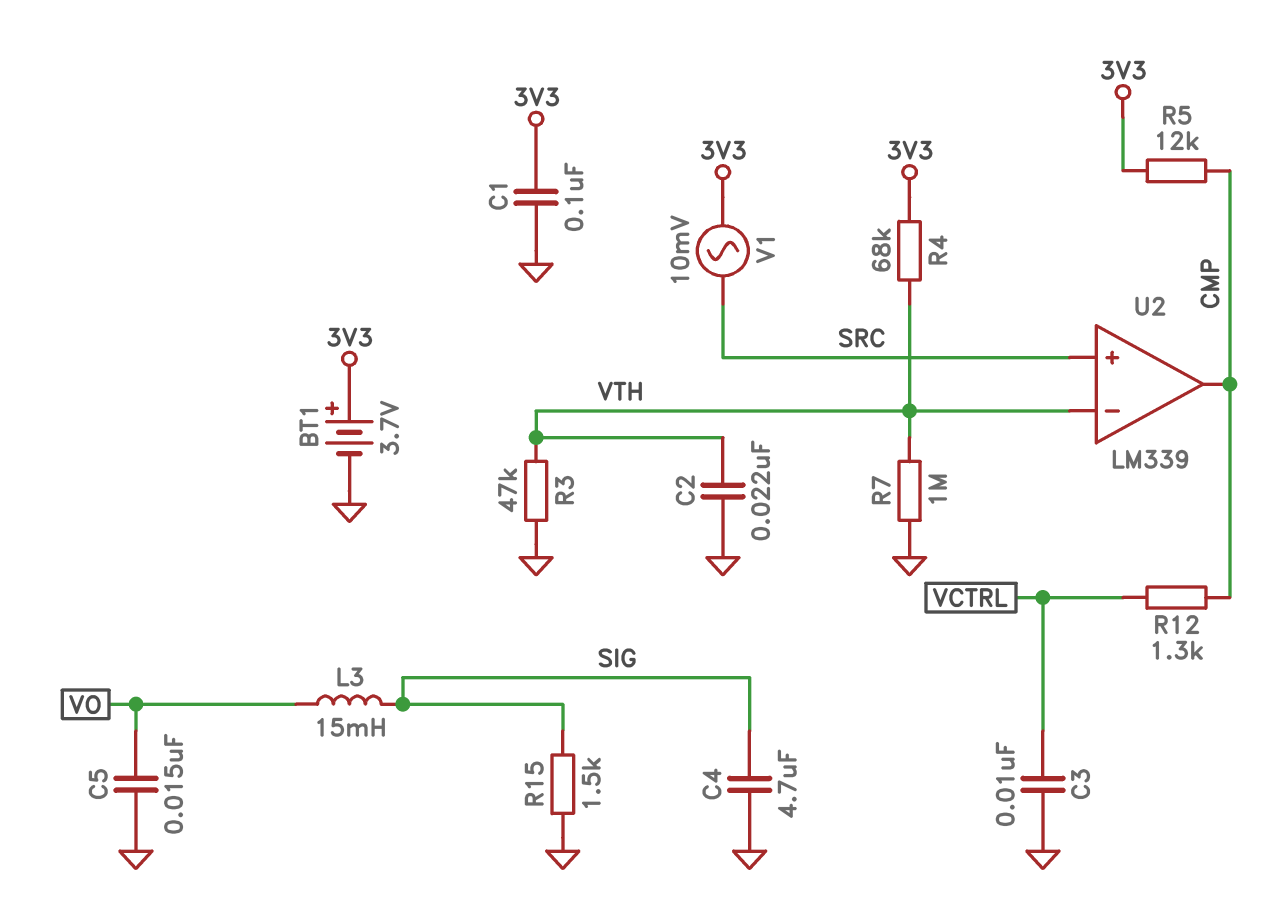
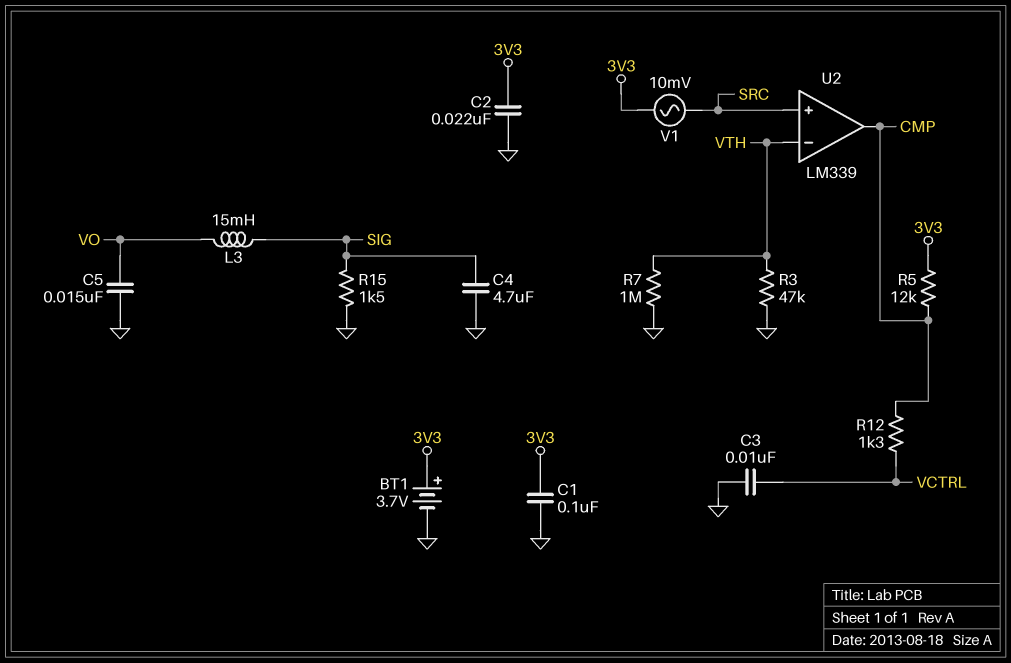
C2: 22nF (GND, VTH) -> 22nF (3V3, GND)
R4: 68k (3V3, VTH) -> none

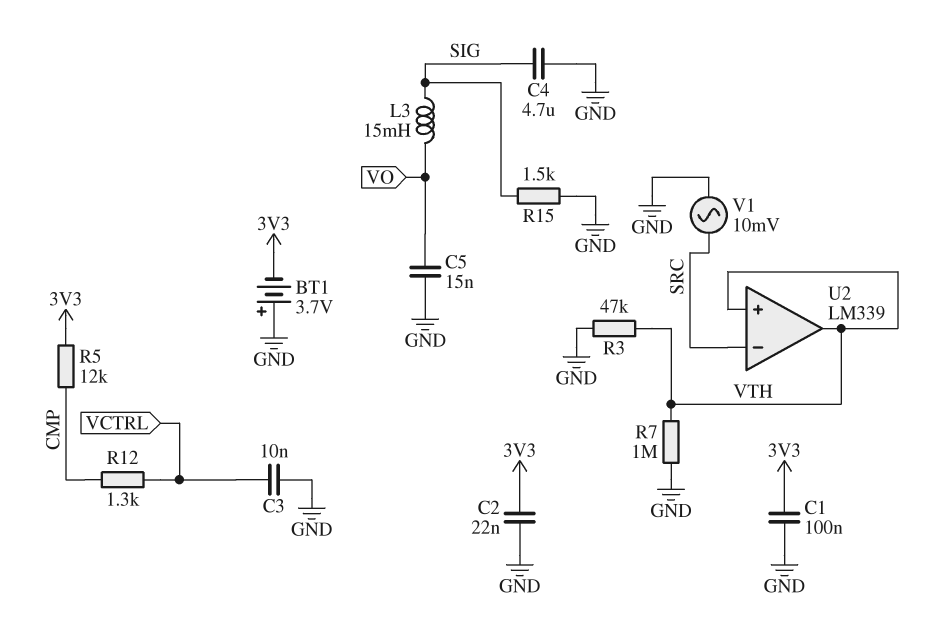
BT1: 3.7V (plus 3V3, minus GND) -> 3.7V (plus GND, minus 3V3)
U2 pin in+: SRC -> VTH
U2 pin in-: VTH -> SRC
U2 pin out: CMP -> VTH
V1: AC 10mV (3V3, SRC) -> AC 10mV (GND, SRC)

